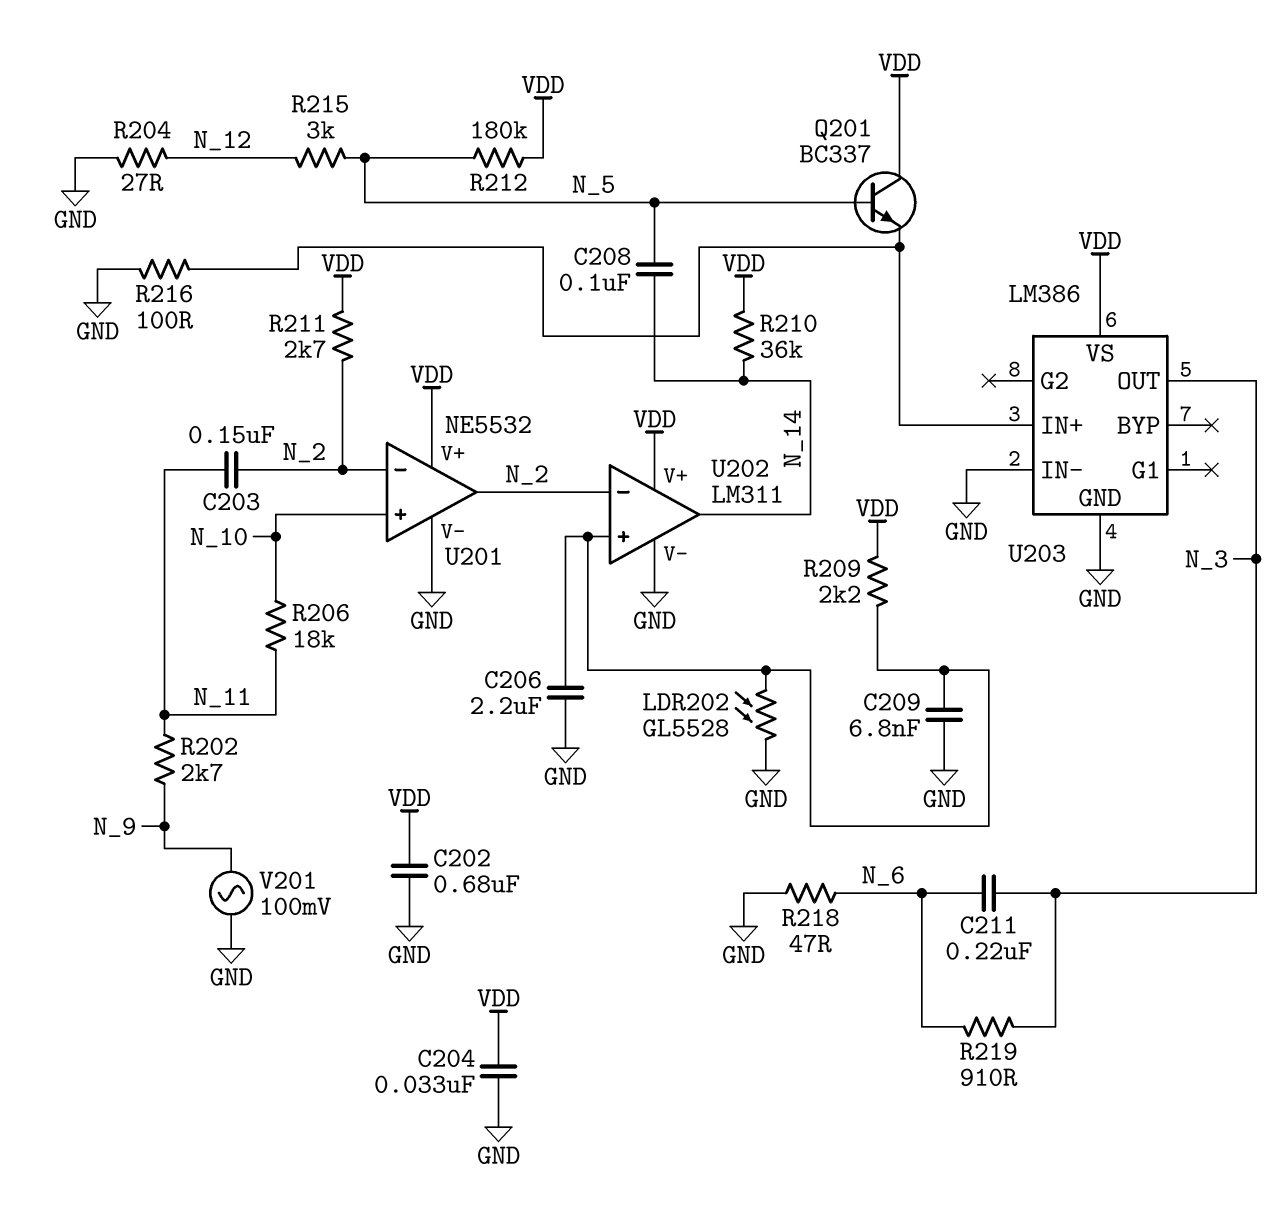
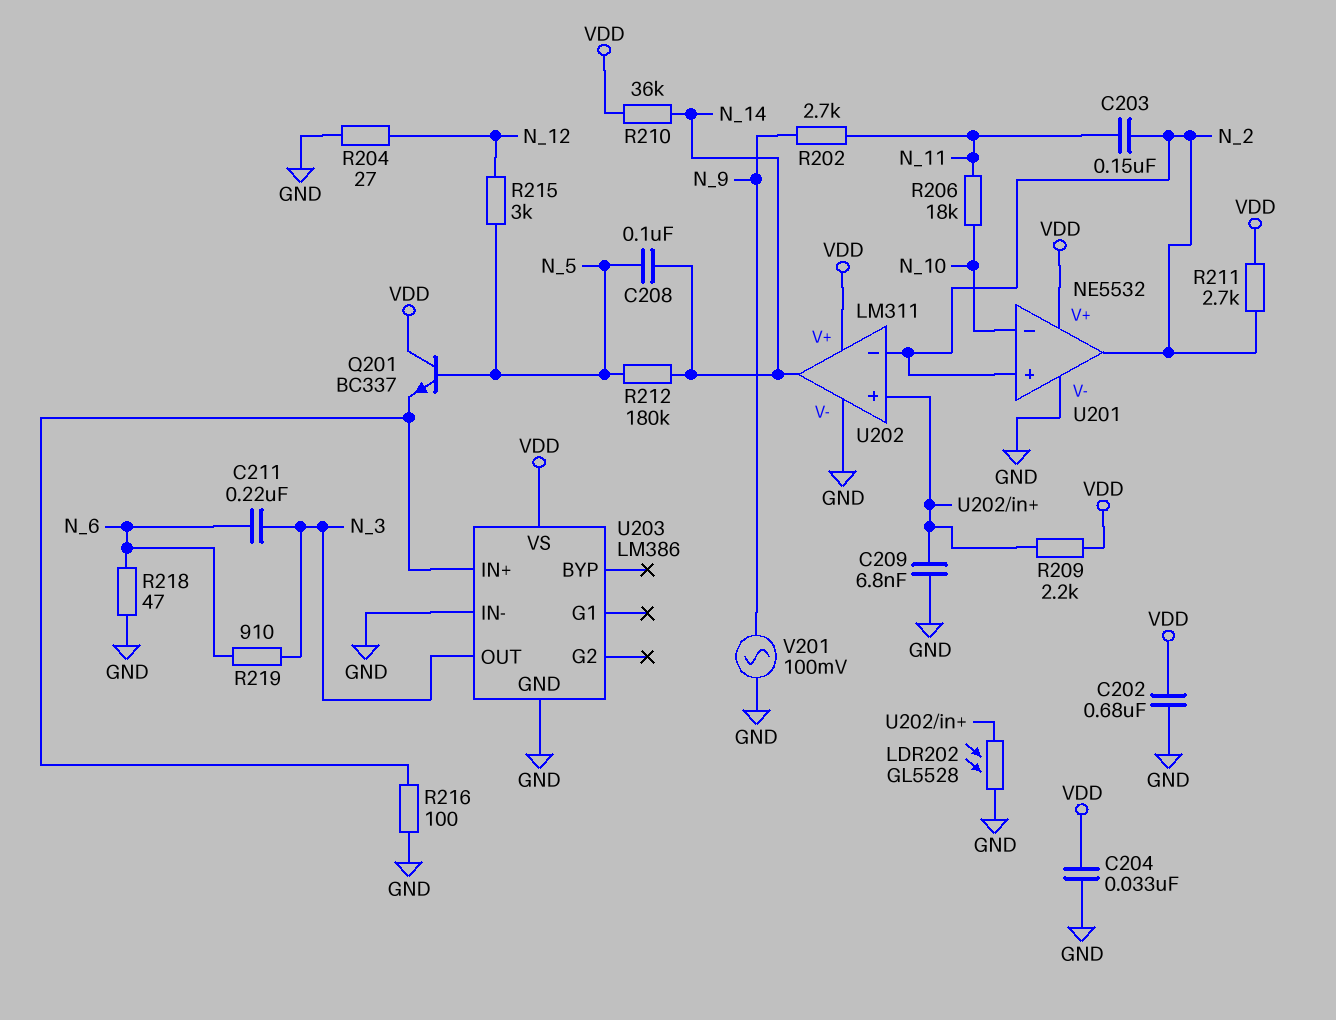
C206: 2.2uF (GND, U202/in+) -> none
R212: 180k (N_5, VDD) -> 180k (N_5, N_14)
U201 pin in+: N_10 -> N_2
U201 pin in-: N_2 -> N_10

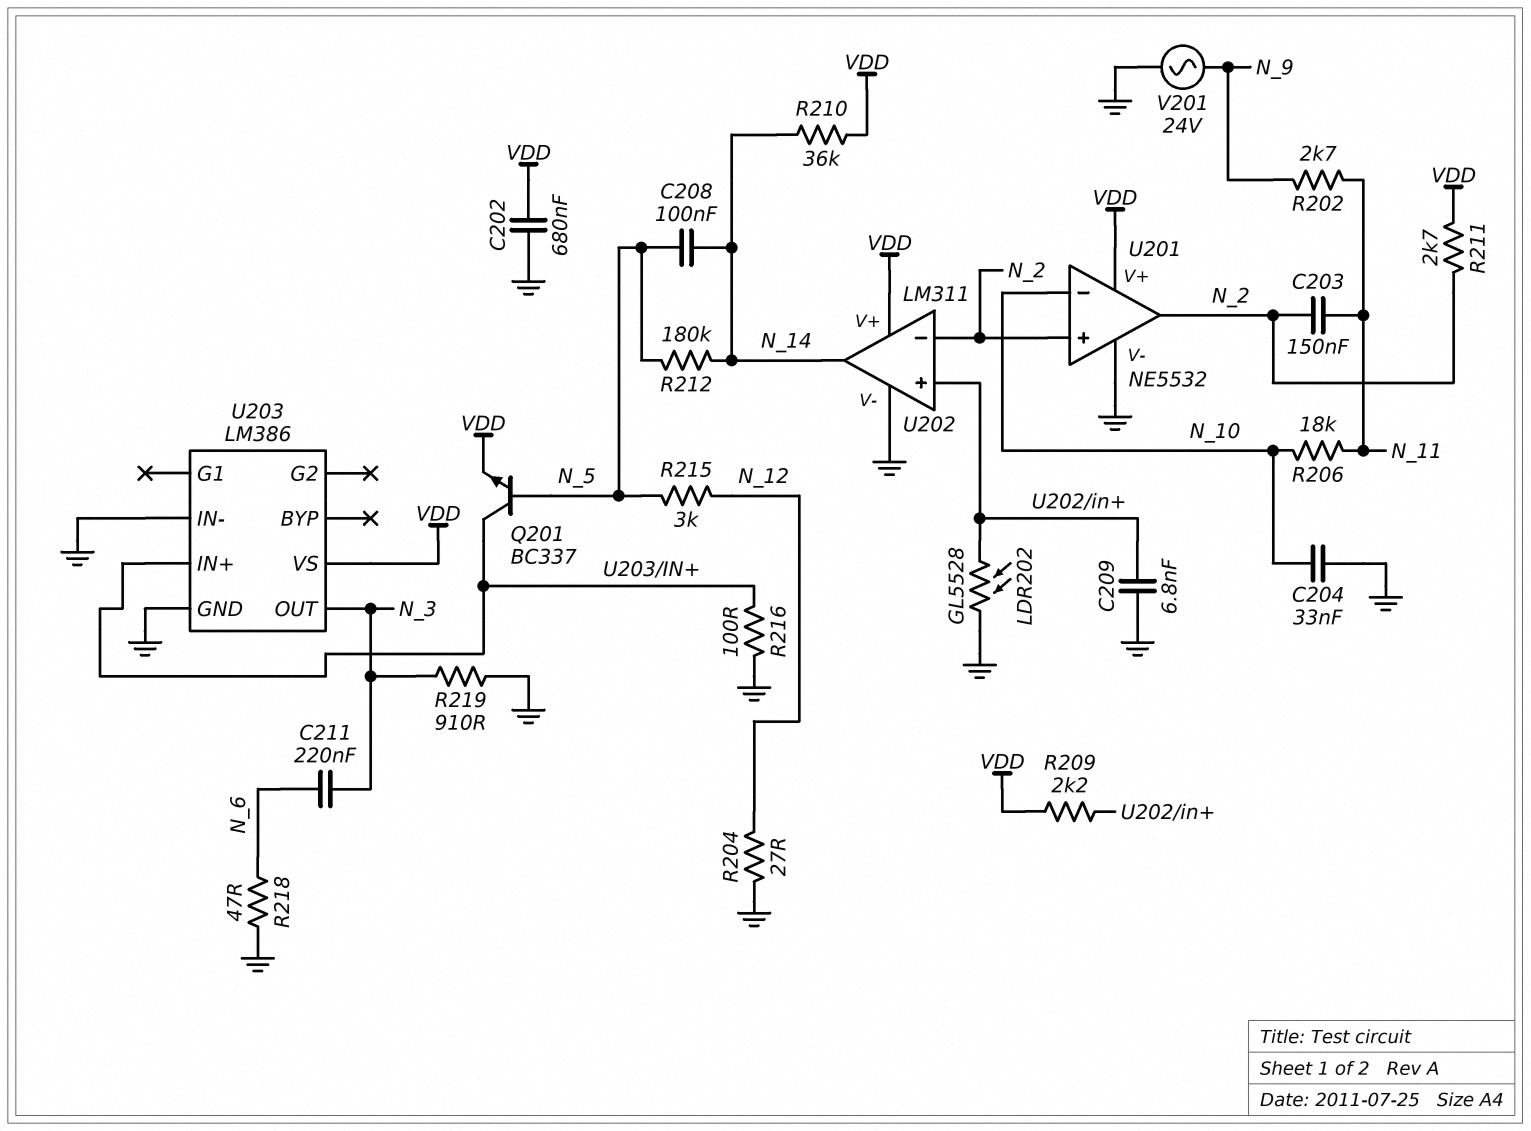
C204: 33nF (GND, VDD) -> 33nF (GND, N_10)
Q201: NPN BC337 (B N_5, C VDD, E U203/IN+) -> NPN BC337 (B N_5, C U203/IN+, E VDD)
R219: 910 (N_3, N_6) -> 910 (GND, N_3)
V201: AC 100mV (GND, N_9) -> AC 24V (GND, N_9)

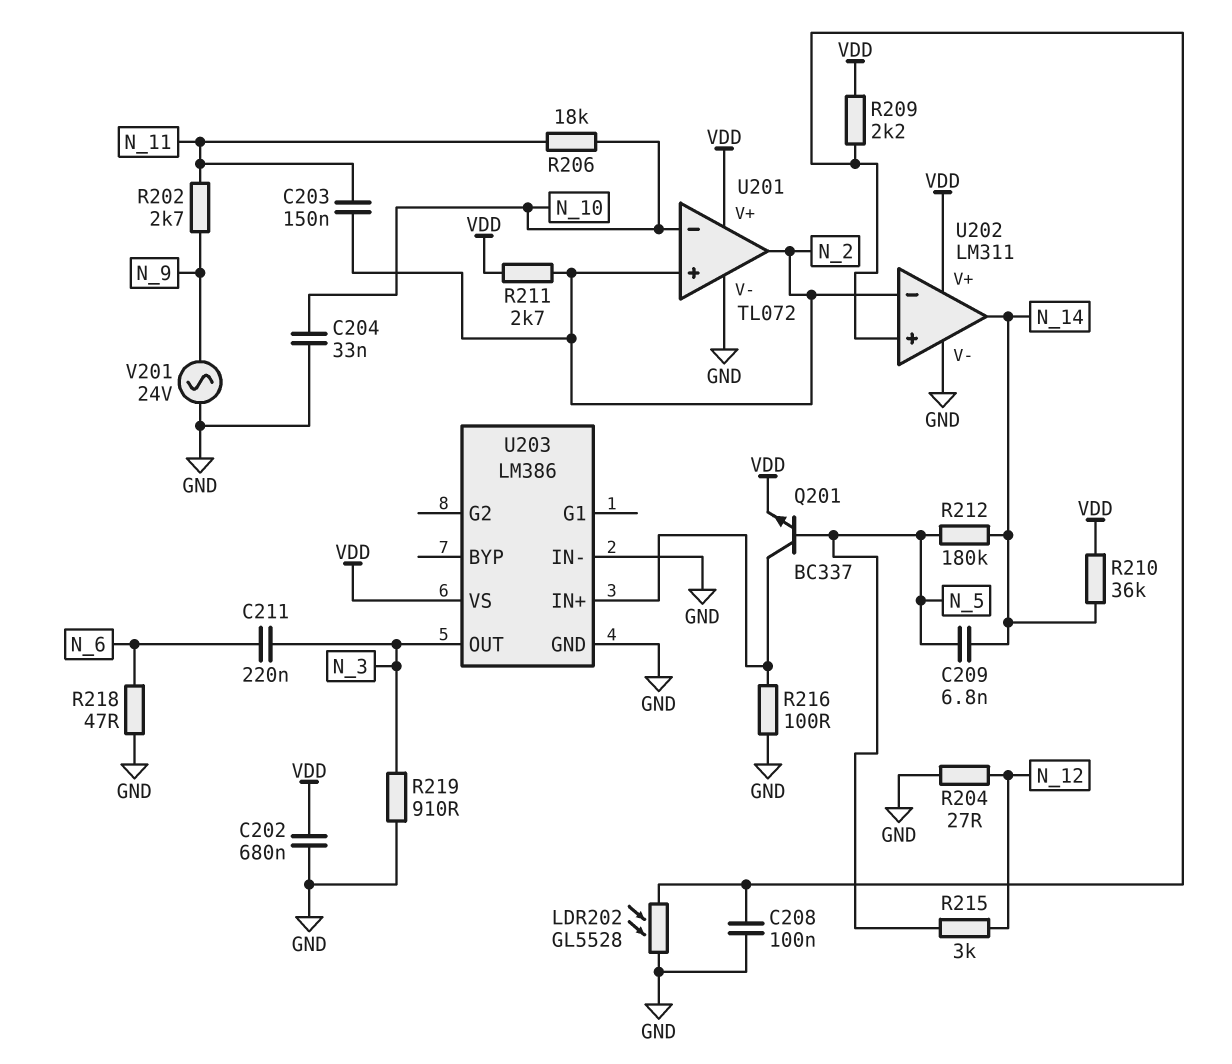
C208: 100nF (N_5, N_14) -> 100nF (GND, U202/in+)
C209: 6.8nF (GND, U202/in+) -> 6.8nF (N_5, N_14)
U201: NE5532 -> TL072

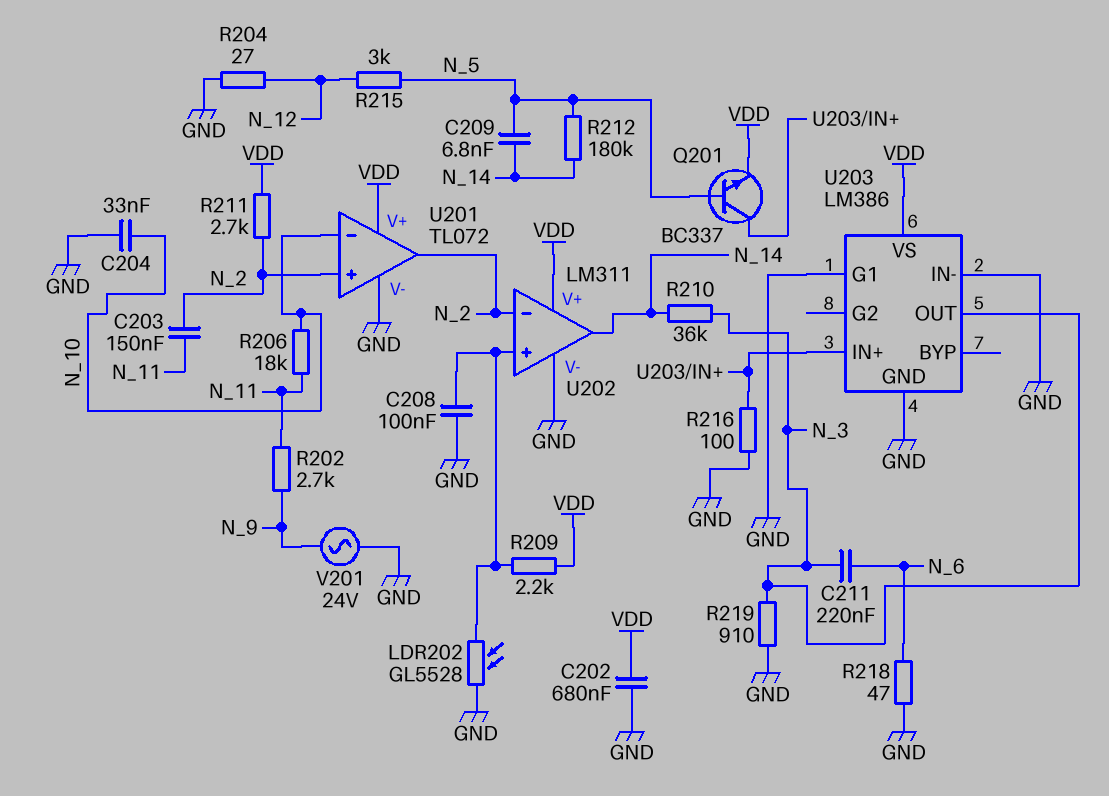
R210: 36k (N_14, VDD) -> 36k (N_3, N_14)
U203 pin G1: none -> GND

